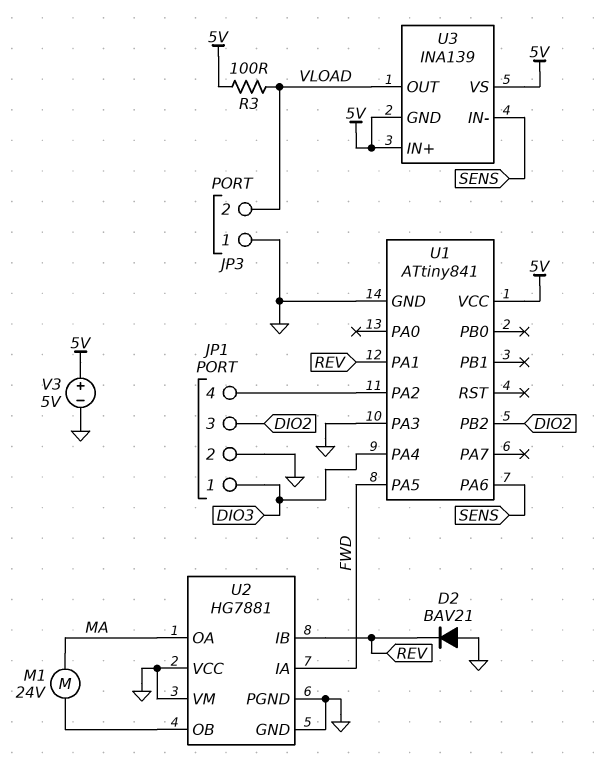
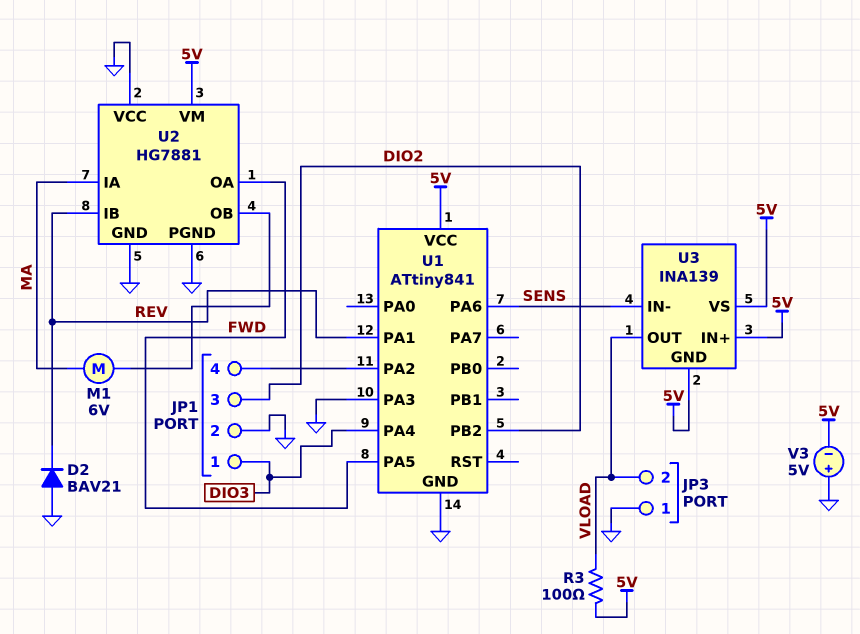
M1: motor 24V (MA, U2/OB) -> motor 6V (MA, U2/OB)
U2 pin IA: FWD -> MA
U2 pin OA: MA -> FWD
U2 pin VM: GND -> 5V
V3: 5V (plus 5V, minus GND) -> 5V (plus GND, minus 5V)

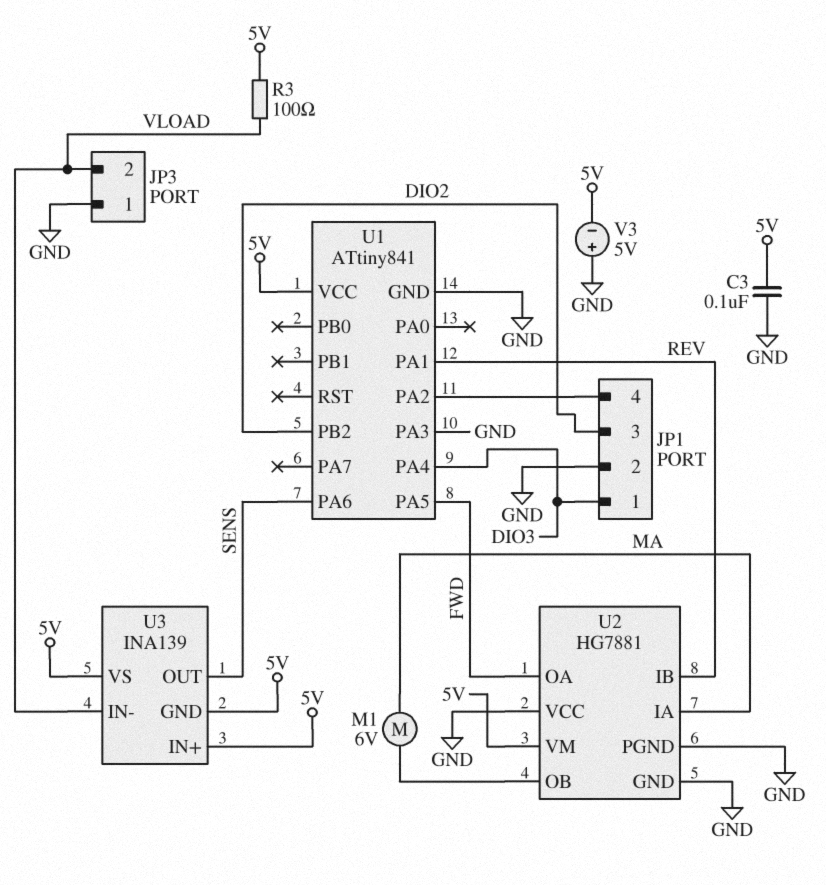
C3: none -> 100nF (5V, GND)
D2: diode BAV21 (A GND, K REV) -> none
U3 pin IN-: SENS -> VLOAD
U3 pin OUT: VLOAD -> SENS

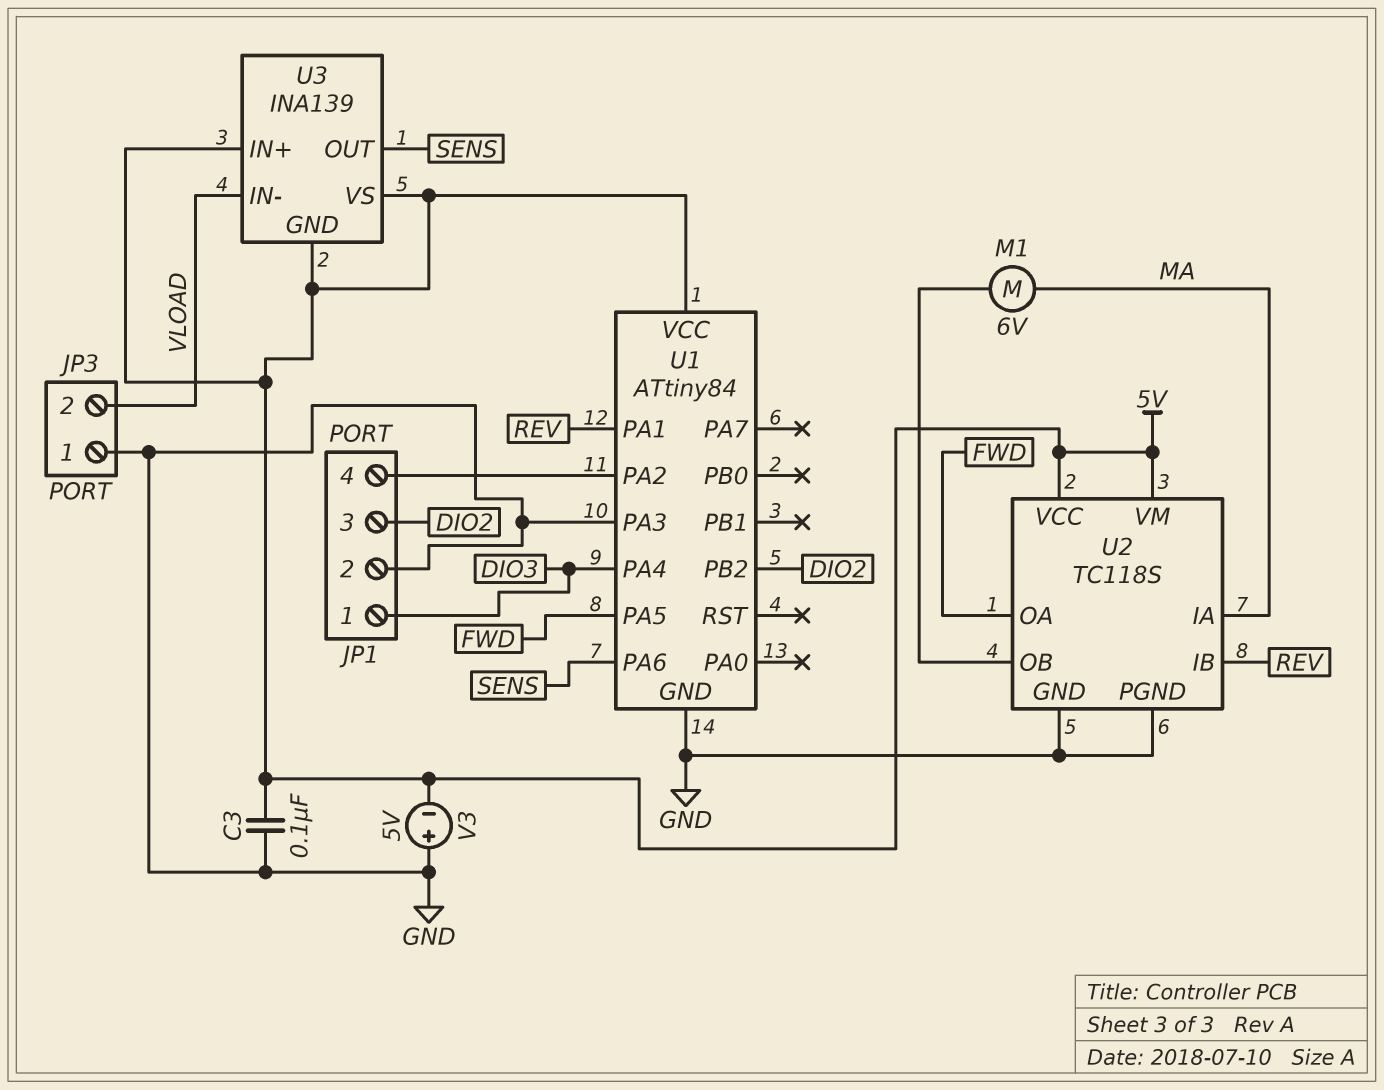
R3: 100 (5V, VLOAD) -> none
U1: ATtiny841 -> ATtiny84
U2: HG7881 -> TC118S
U2 pin VCC: GND -> 5V

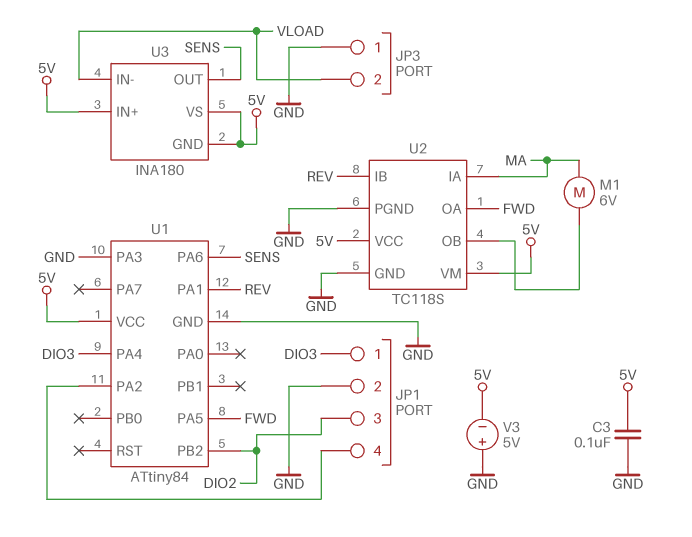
U3: INA139 -> INA180

